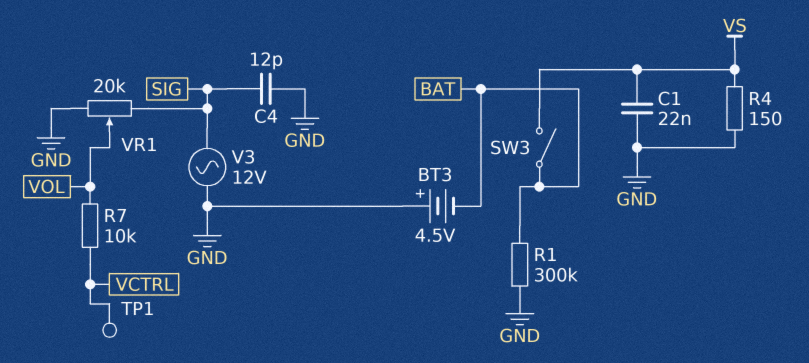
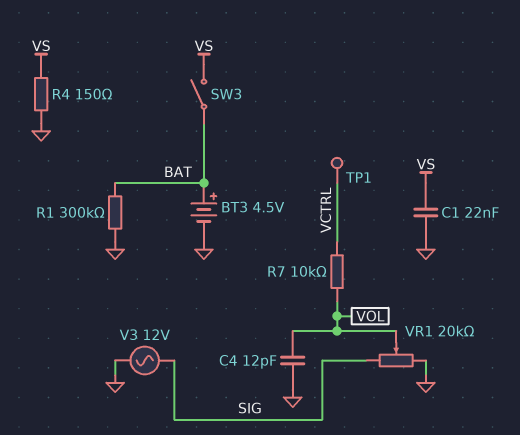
BT3: 4.5V (plus GND, minus BAT) -> 4.5V (plus BAT, minus GND)
C4: 12pF (GND, SIG) -> 12pF (GND, VOL)

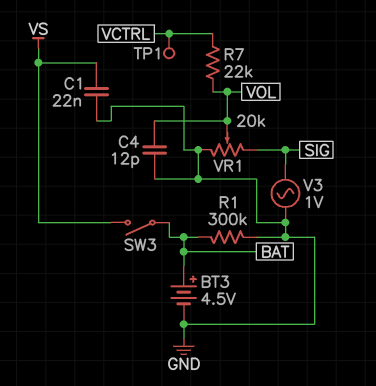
R4: 150 (GND, VS) -> none
R7: 10k (VCTRL, VOL) -> 22k (VCTRL, VOL)
V3: AC 12V (GND, SIG) -> AC 1V (GND, SIG)

